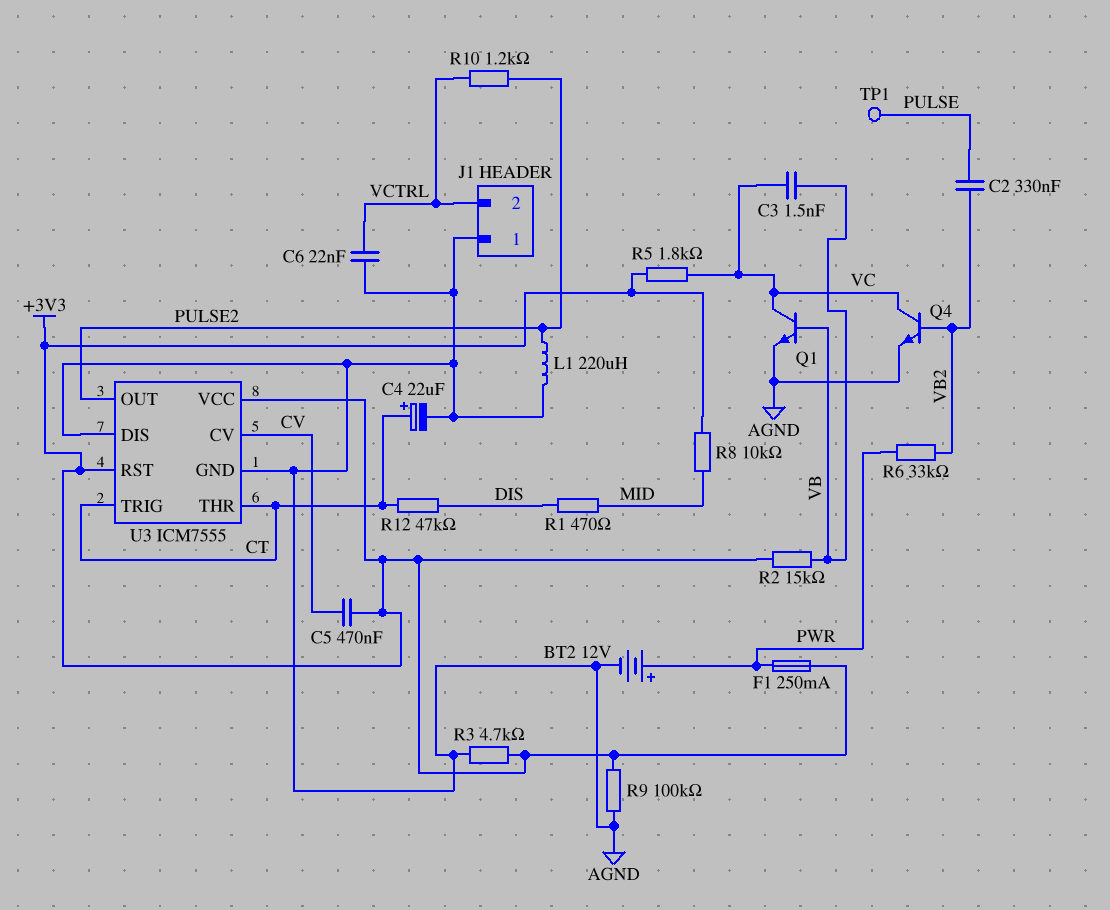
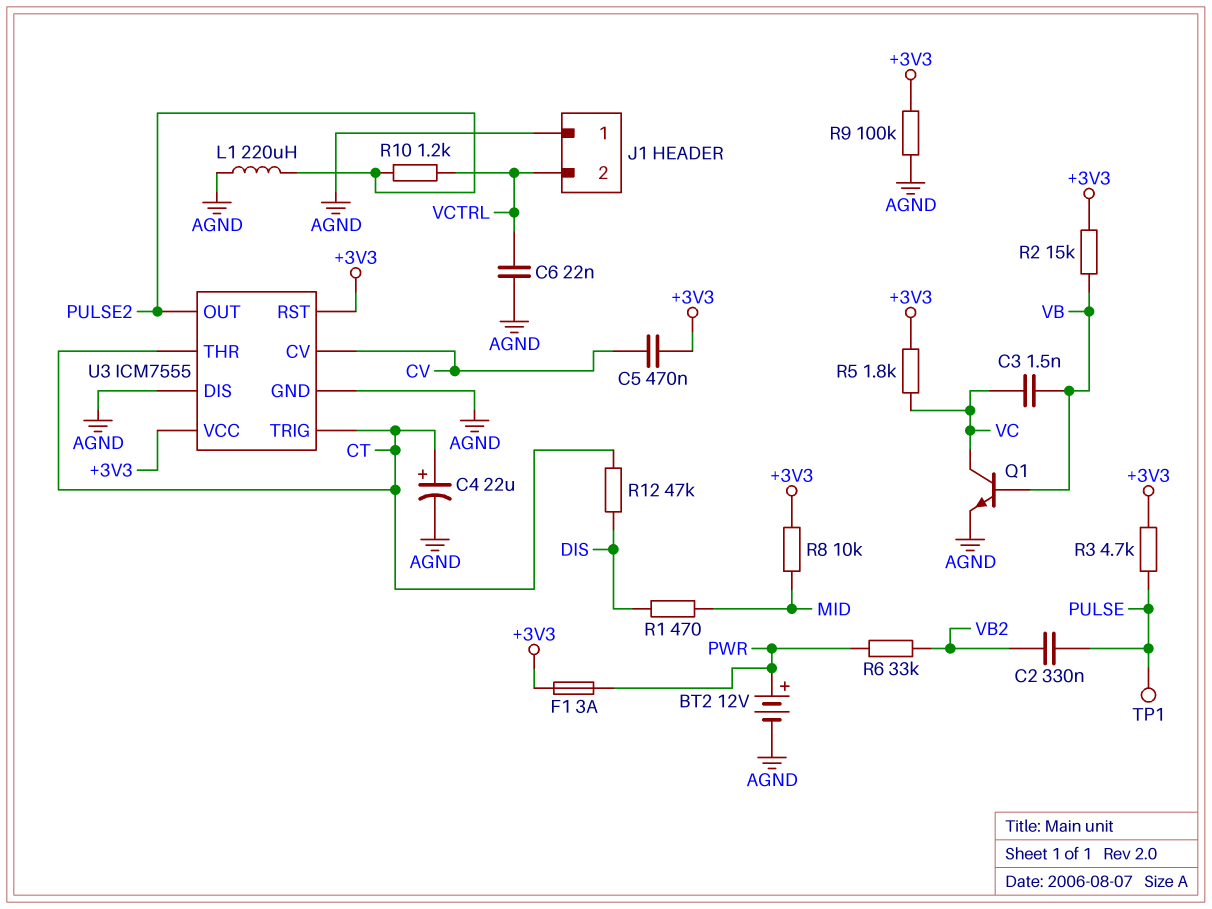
F1: 250mA (+3V3, PWR) -> 3A (+3V3, PWR)
Q4: NPN (B VB2, C VC, E AGND) -> none
R3: 4.7k (+3V3, AGND) -> 4.7k (+3V3, PULSE)

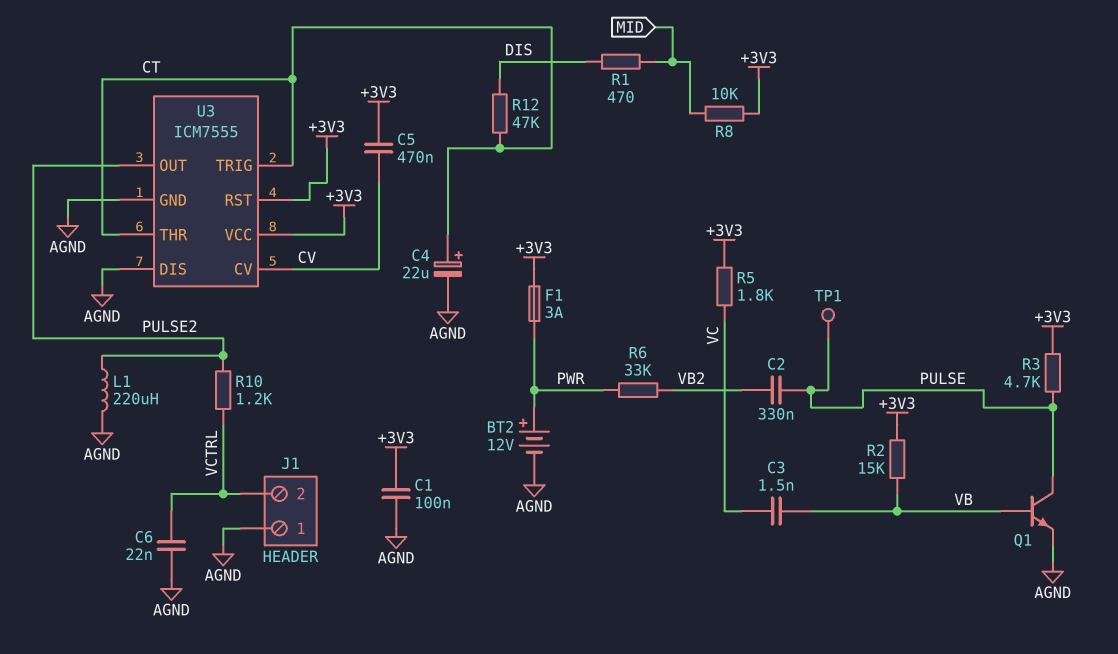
C1: none -> 100nF (+3V3, AGND)
Q1: NPN (B VB, C VC, E AGND) -> NPN (B VB, C PULSE, E AGND)
R9: 100k (+3V3, AGND) -> none

